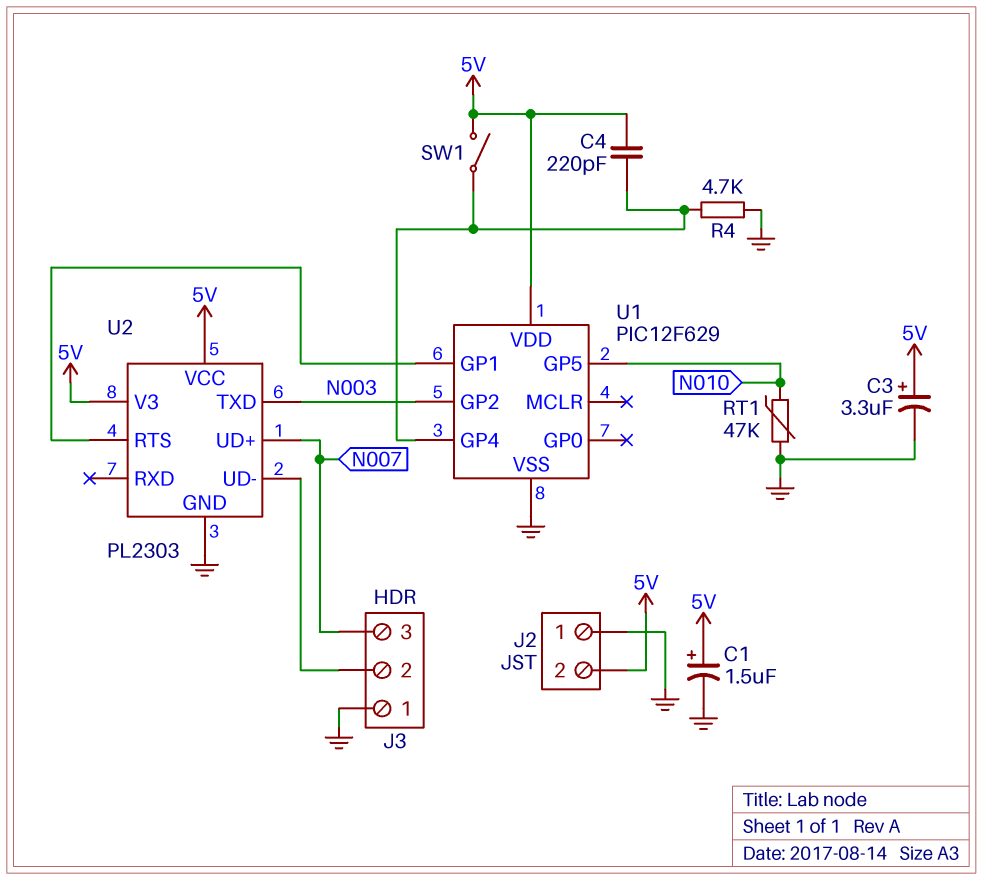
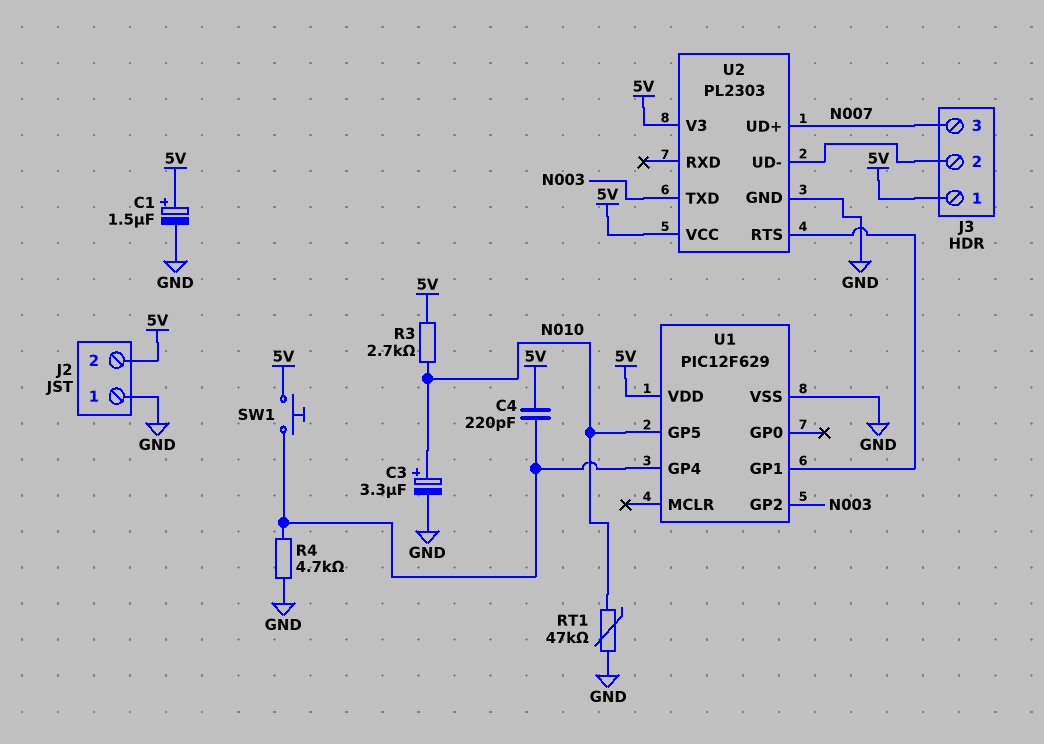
C3: 3.3uF (plus 5V, minus GND) -> 3.3uF (plus N010, minus GND)
J3 pin 1: GND -> 5V
R3: none -> 2.7k (5V, N010)
SW1: switch (5V, U1/GP4) -> button (5V, U1/GP4)

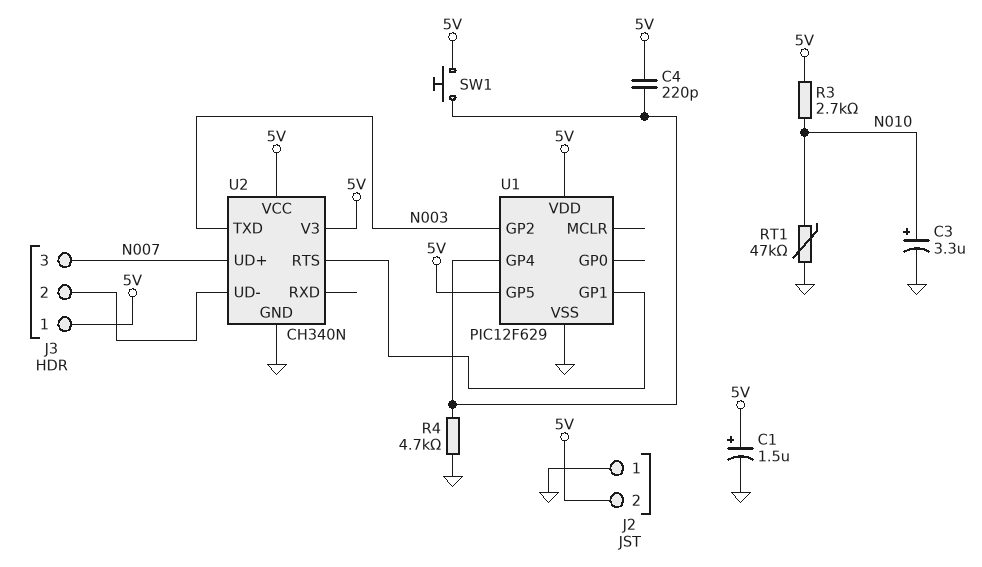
U1 pin GP5: N010 -> 5V
U2: PL2303 -> CH340N

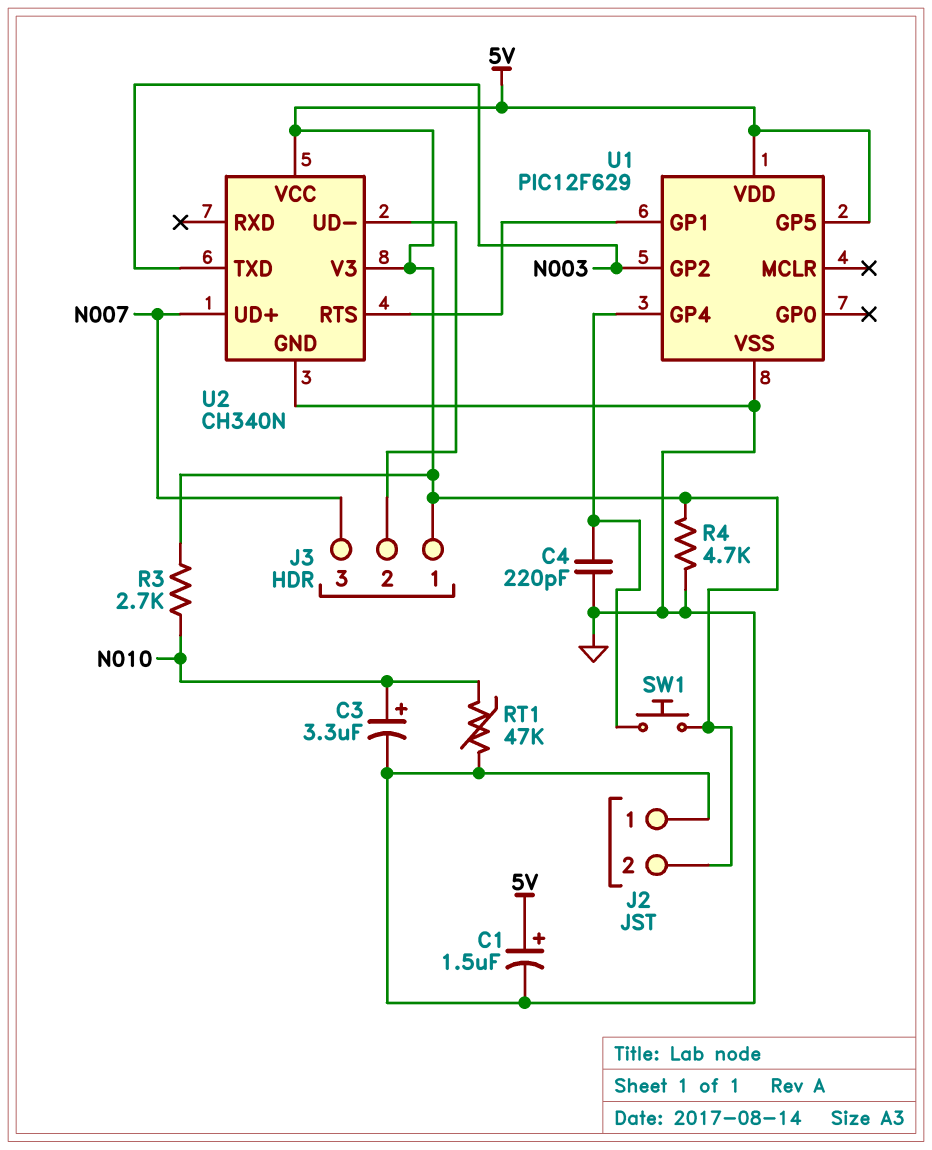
C4: 220pF (5V, U1/GP4) -> 220pF (GND, U1/GP4)
R4: 4.7k (GND, U1/GP4) -> 4.7k (5V, GND)

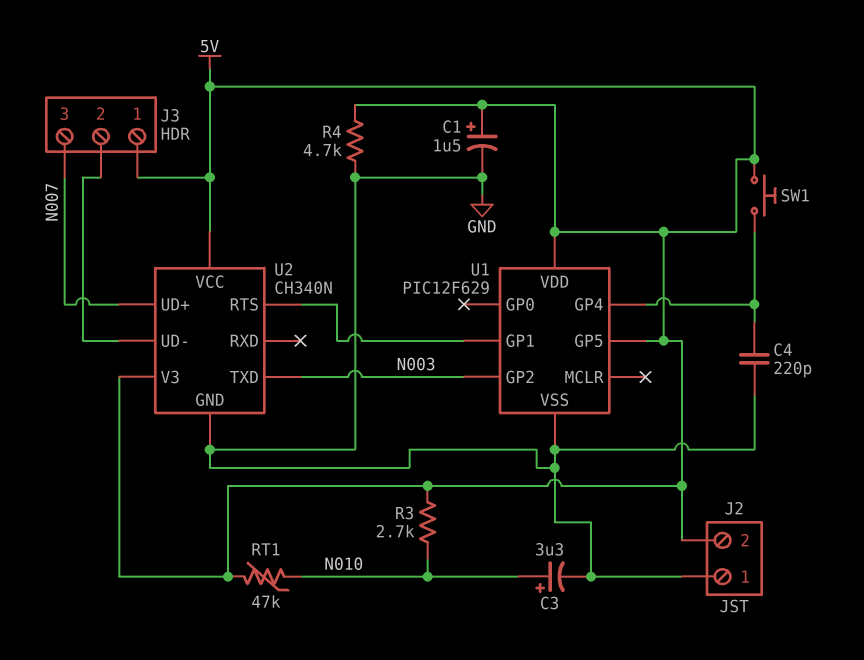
RT1: 47k (GND, N010) -> 47k (5V, N010)

